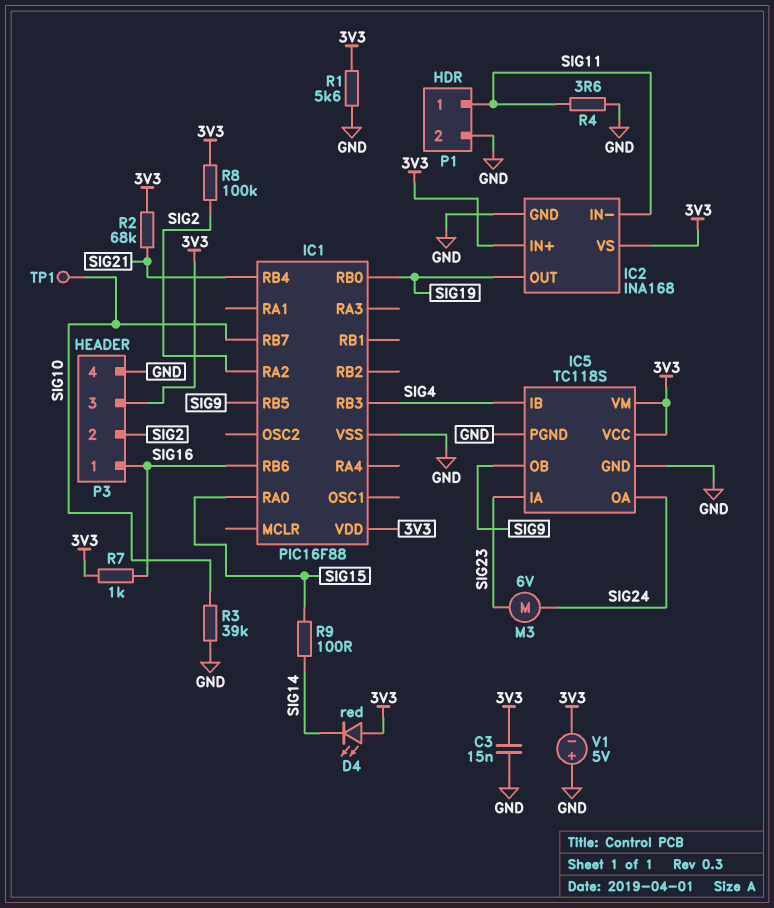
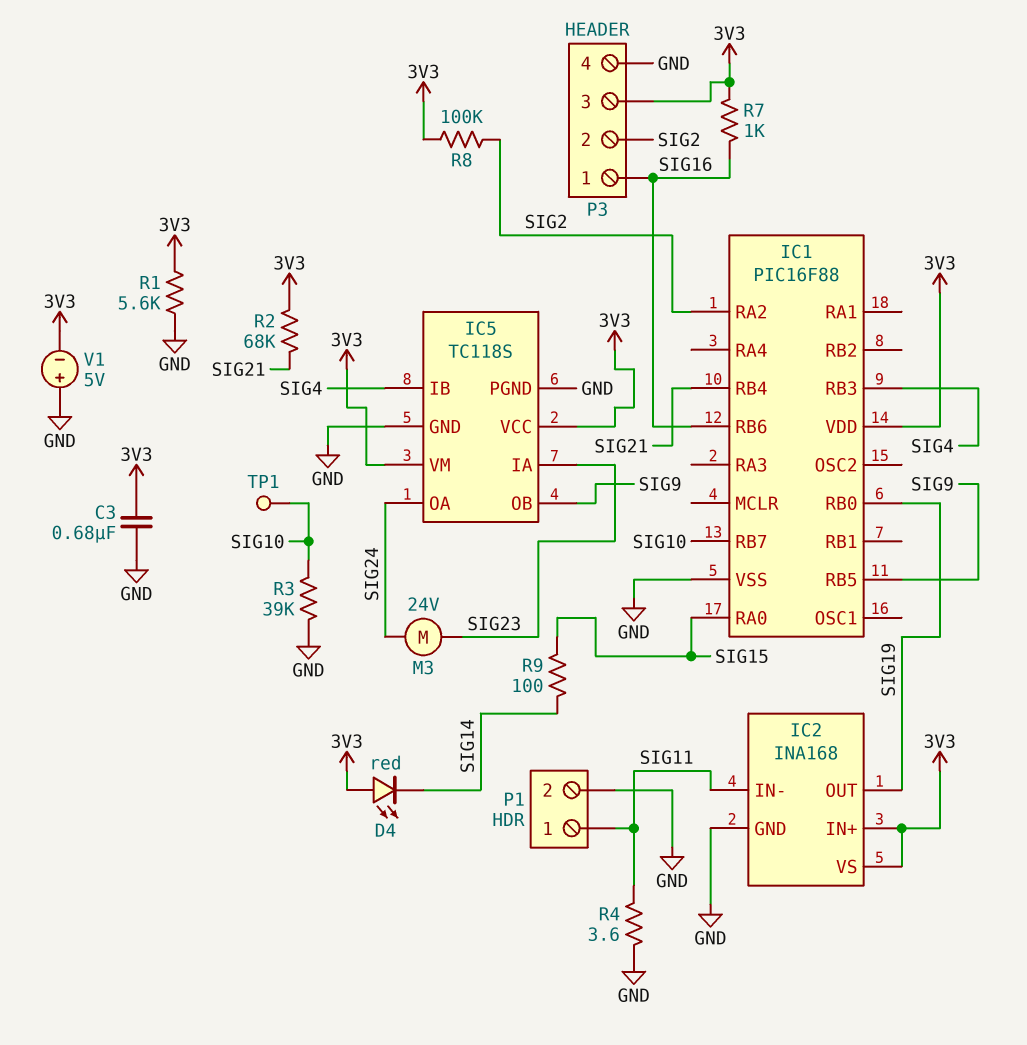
C3: 15nF (3V3, GND) -> 680nF (3V3, GND)
M3: motor 6V (SIG23, SIG24) -> motor 24V (SIG23, SIG24)

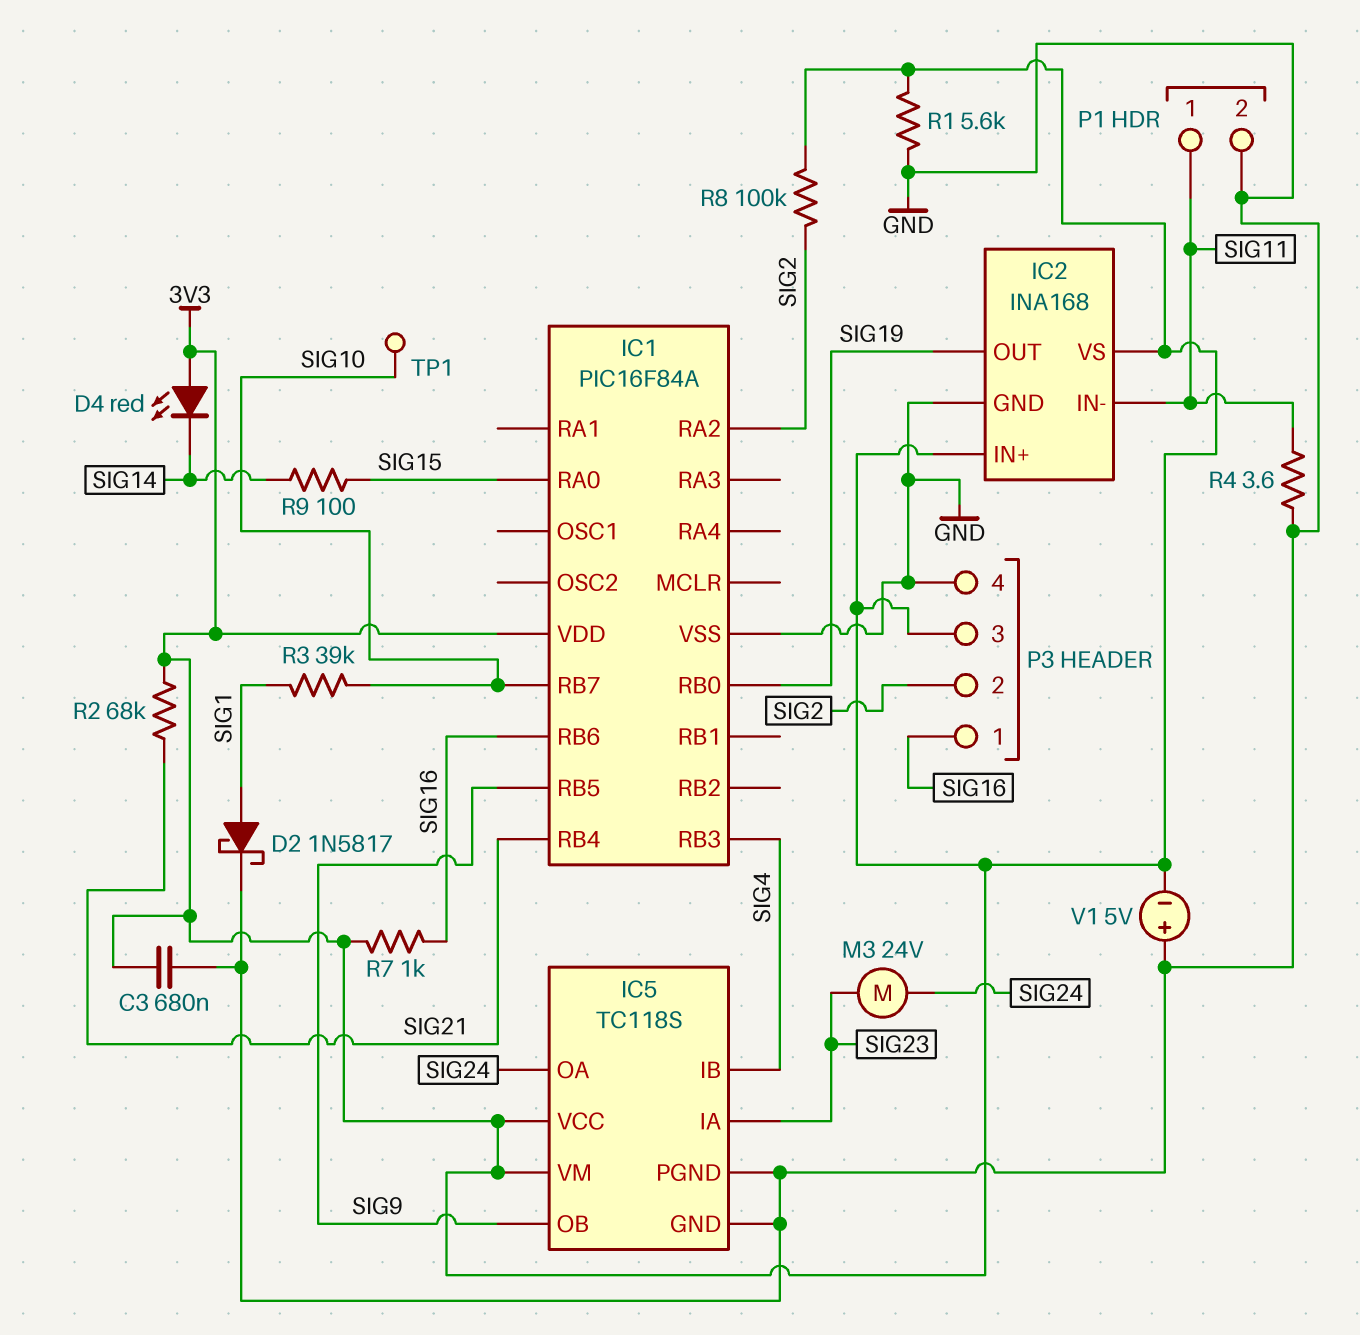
D2: none -> schottky 1N5817 (A SIG1, K GND)
IC1: PIC16F88 -> PIC16F84A
R3: 39k (GND, SIG10) -> 39k (SIG1, SIG10)

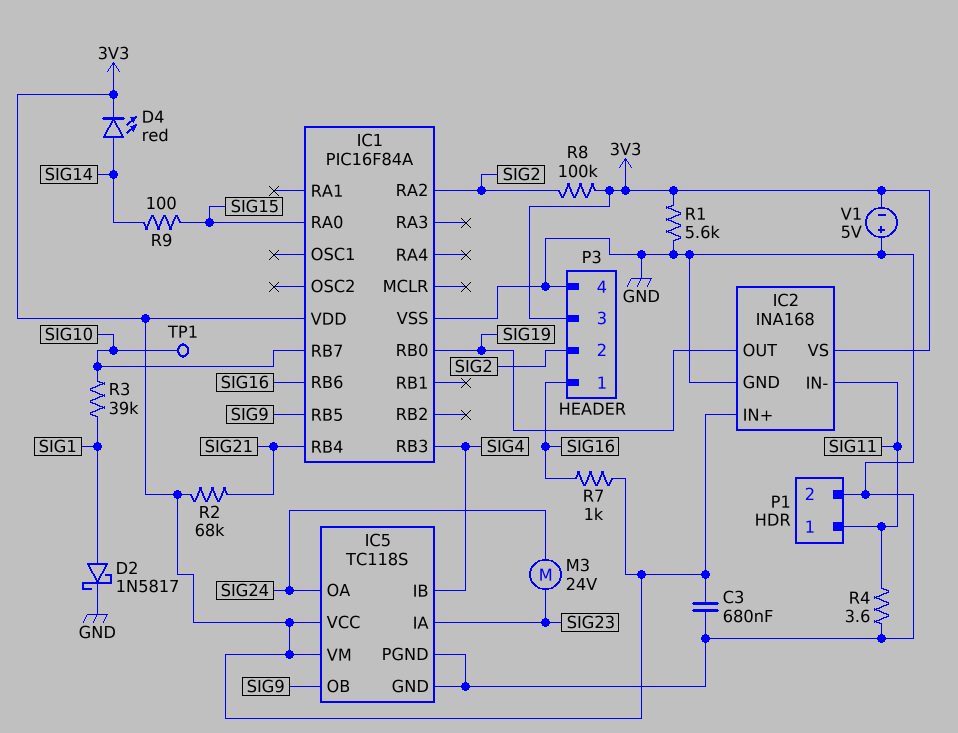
D4: LED red (A 3V3, K SIG14) -> LED red (A SIG14, K 3V3)

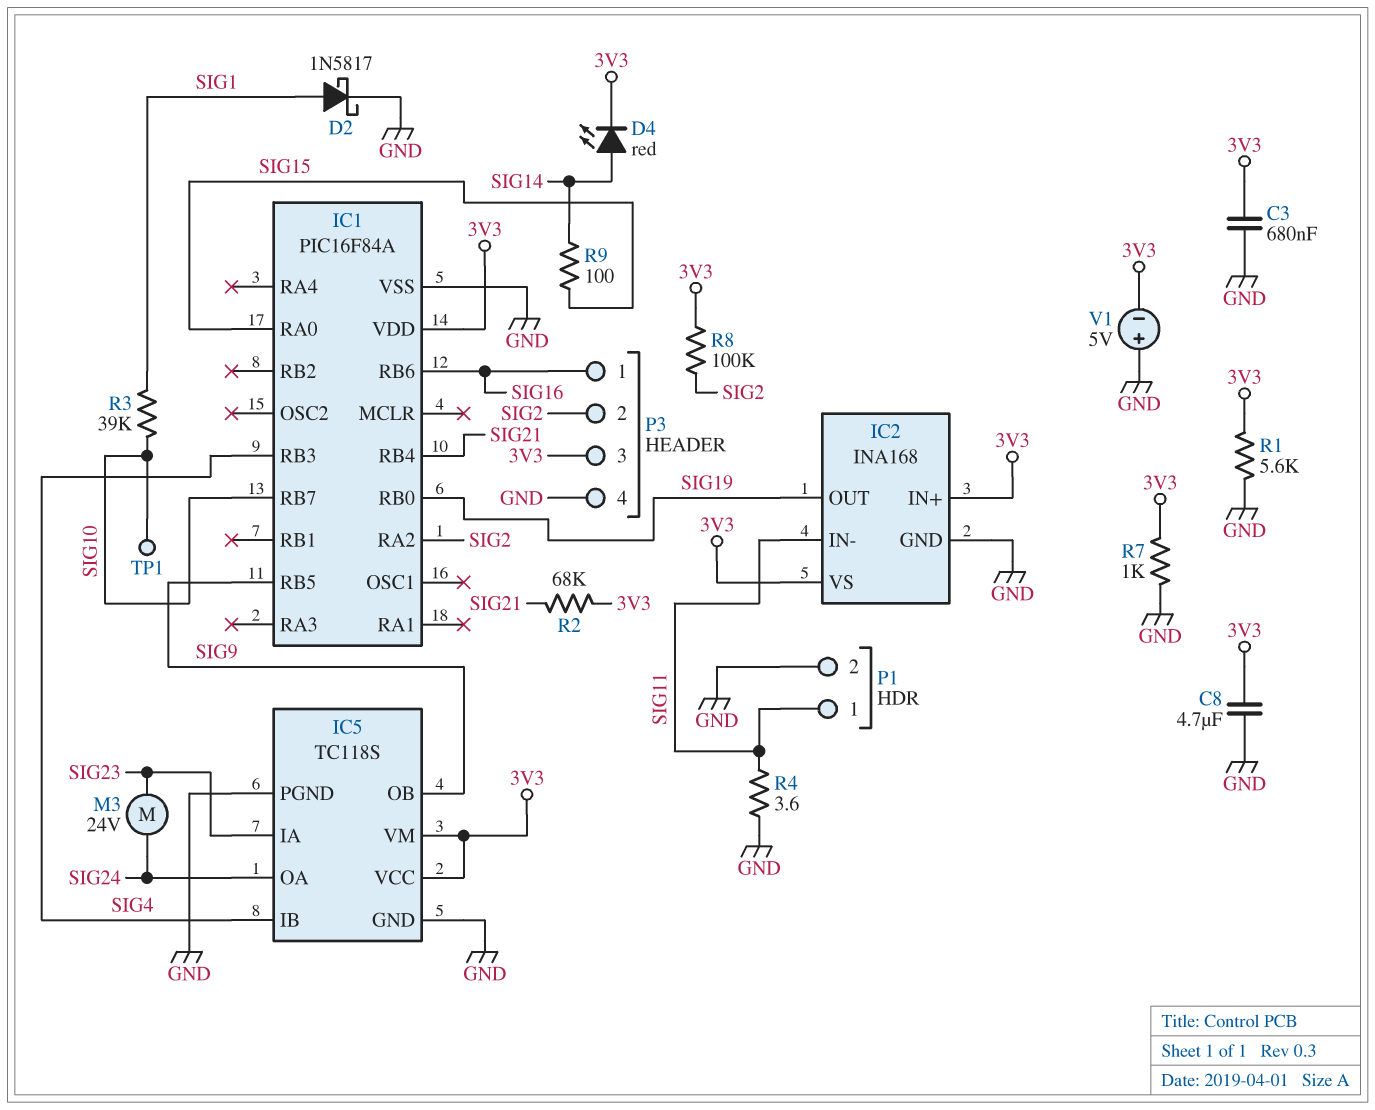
C8: none -> 4.7uF (3V3, GND)
R7: 1k (3V3, SIG16) -> 1k (3V3, GND)

